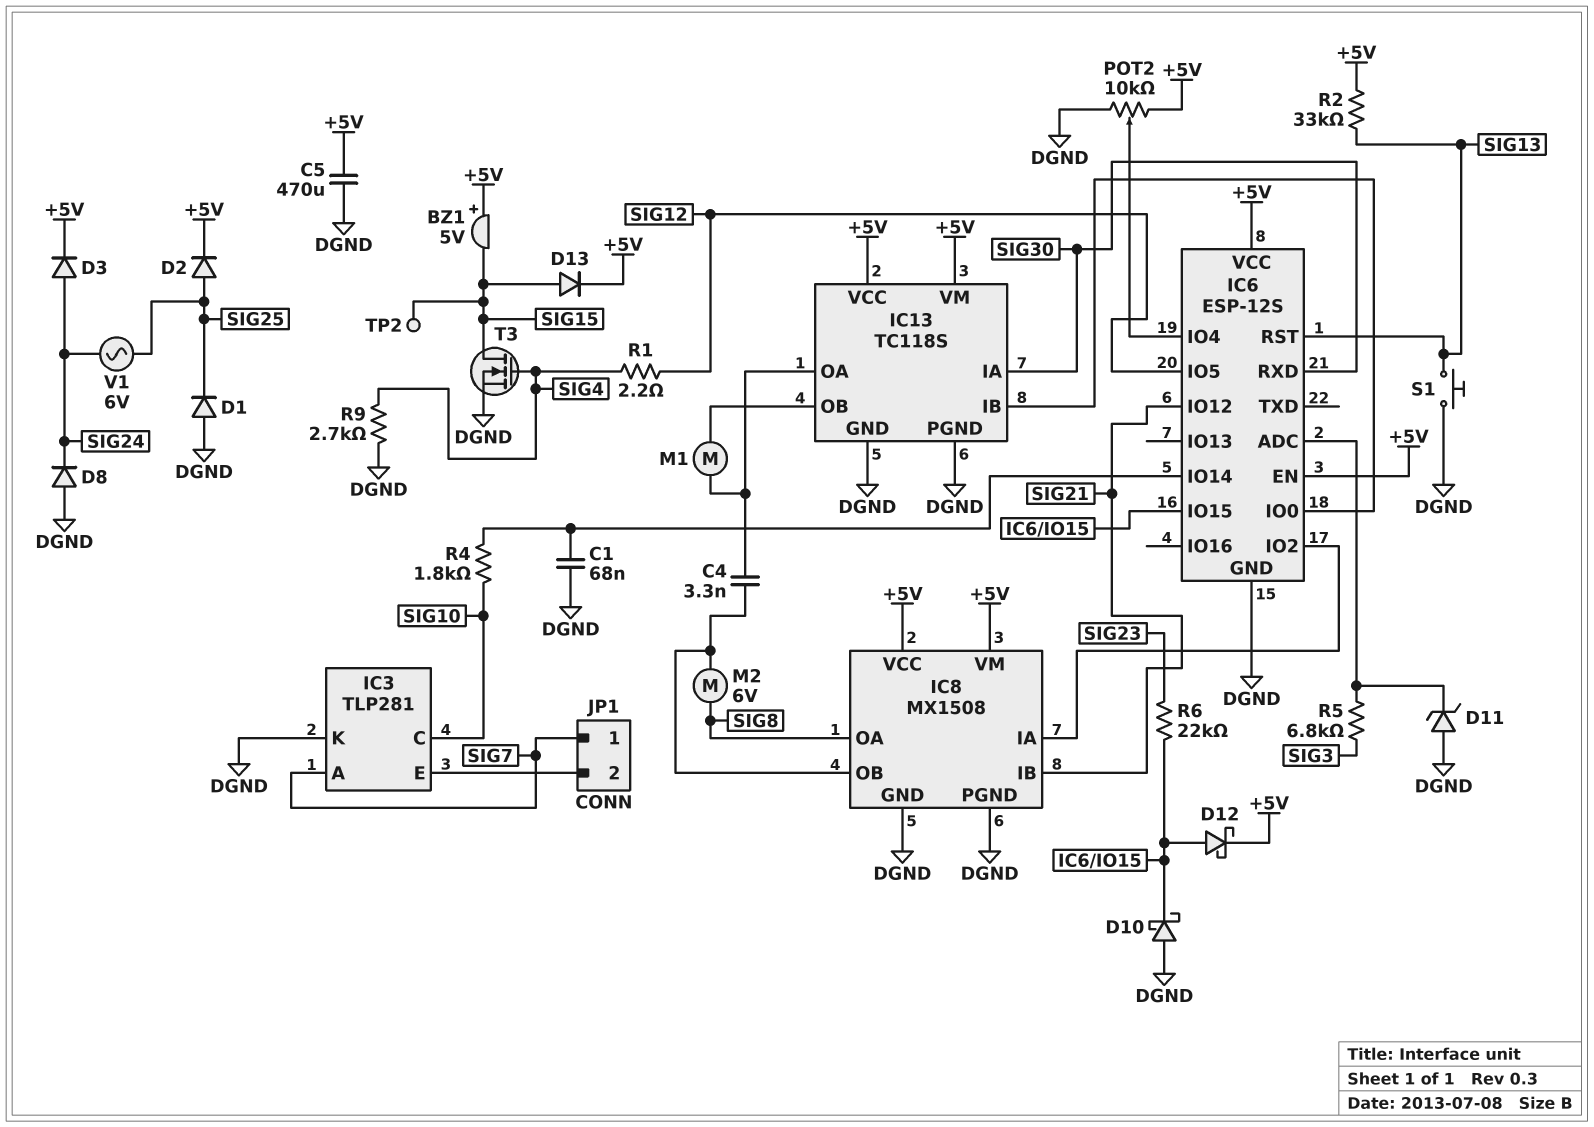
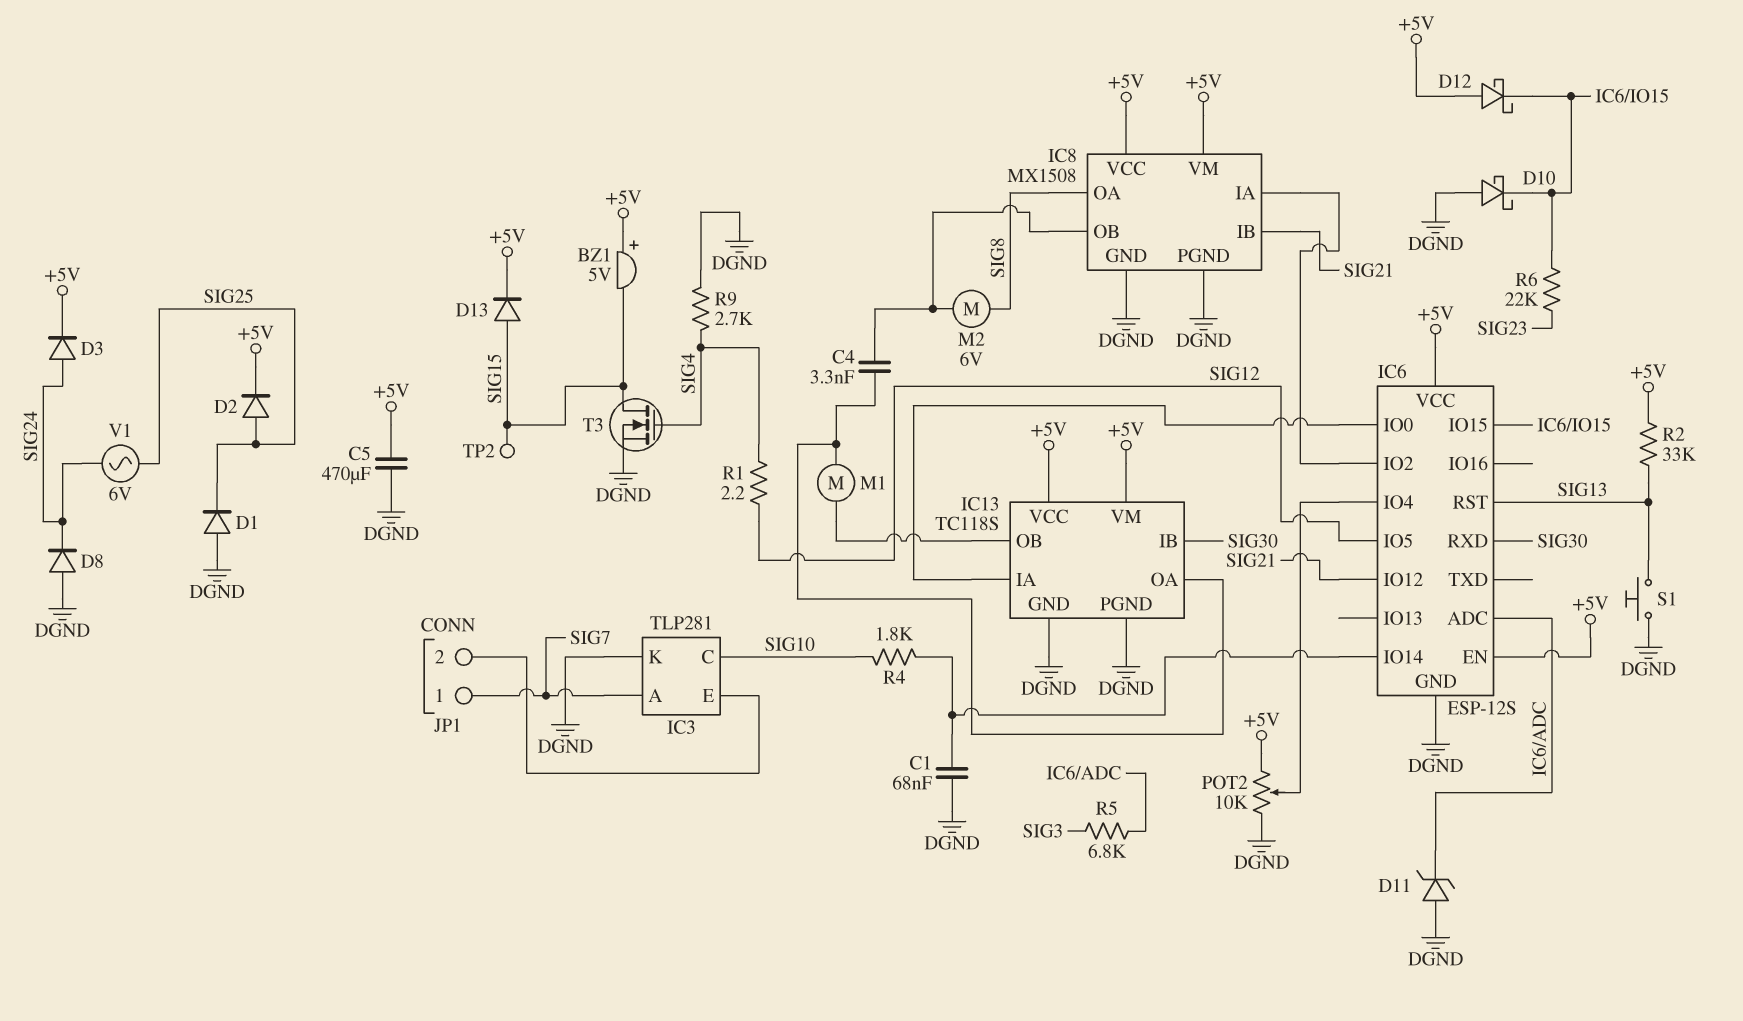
D12: schottky (A IC6/IO15, K +5V) -> schottky (A +5V, K IC6/IO15)
IC13 pin IA: SIG30 -> IC6/IO0
IC13 pin IB: IC6/IO0 -> SIG30

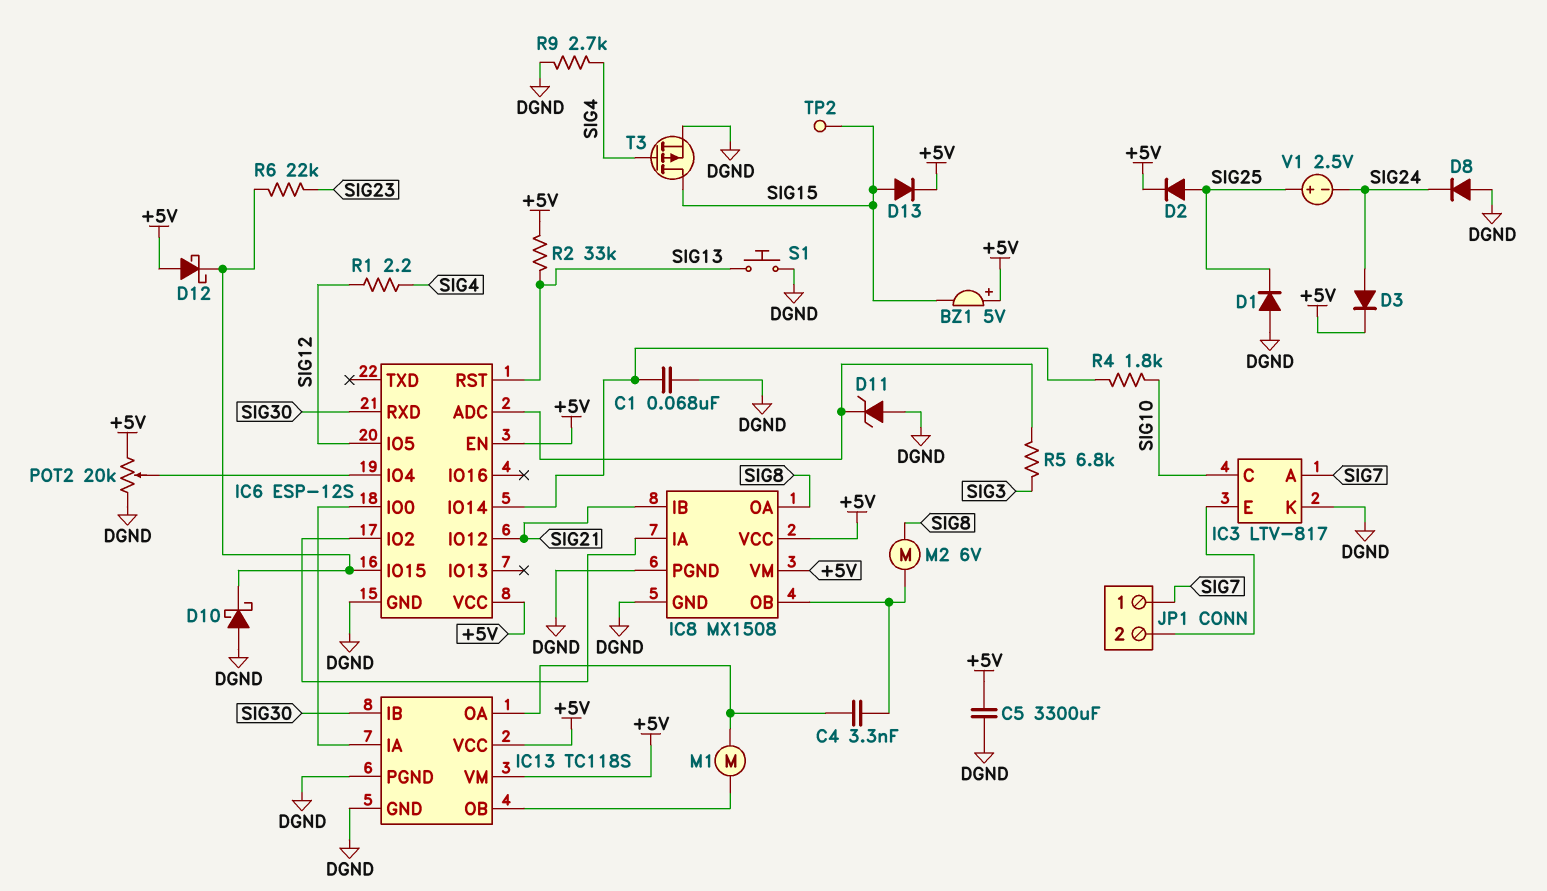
C5: 470uF (+5V, DGND) -> 3300uF (+5V, DGND)
IC3: TLP281 -> LTV-817
POT2: 10k (+5V, DGND, wiper IC6/IO4) -> 20k (+5V, DGND, wiper IC6/IO4)
T3: NMOS (G SIG4, D SIG15, S DGND) -> PMOS (G SIG4, D SIG15, S DGND)
V1: AC 6V (SIG24, SIG25) -> 2.5V (plus SIG25, minus SIG24)

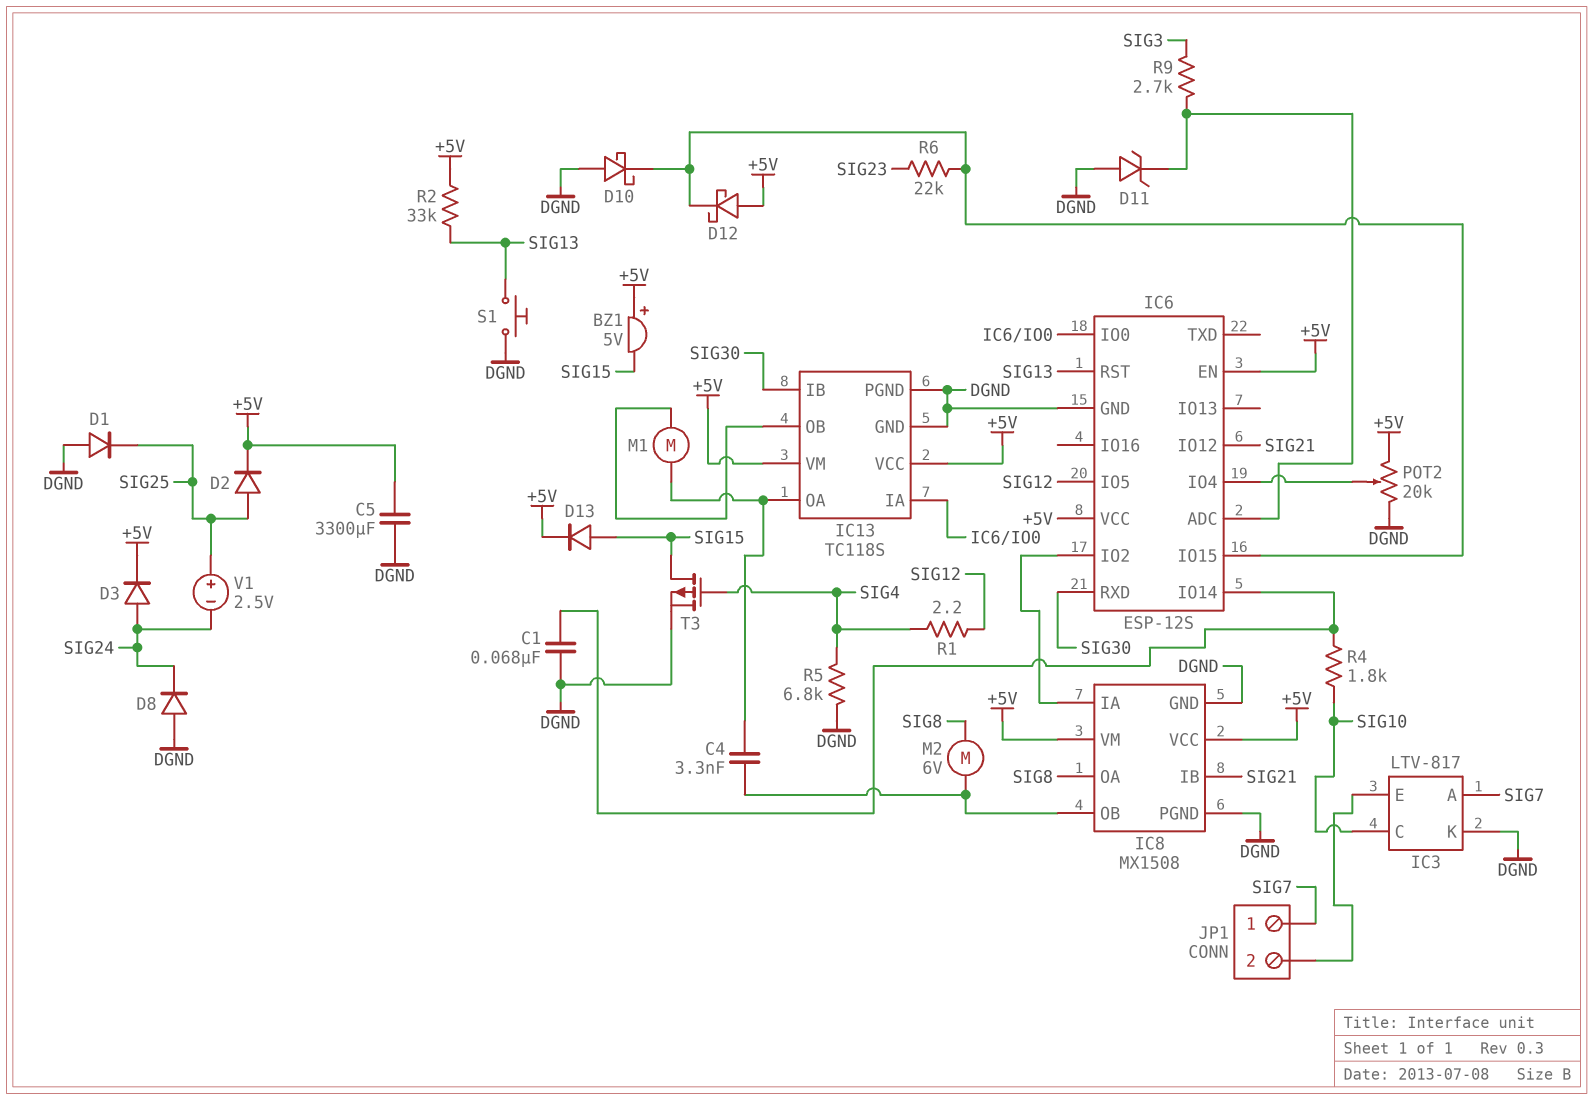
R5: 6.8k (IC6/ADC, SIG3) -> 6.8k (DGND, SIG4)
R9: 2.7k (DGND, SIG4) -> 2.7k (IC6/ADC, SIG3)
TP2: test point (SIG15) -> none

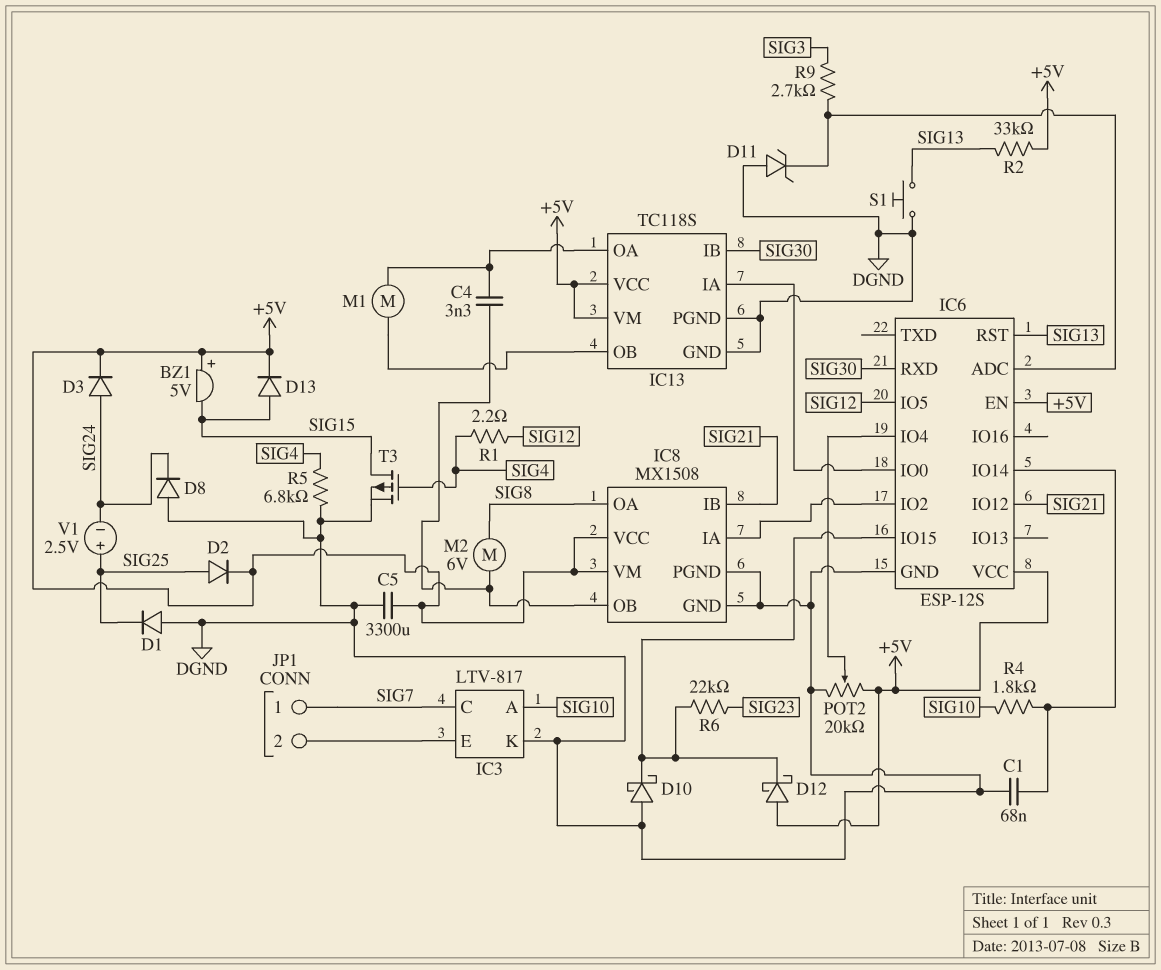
IC3 pin A: SIG7 -> SIG10
IC3 pin C: SIG10 -> SIG7

